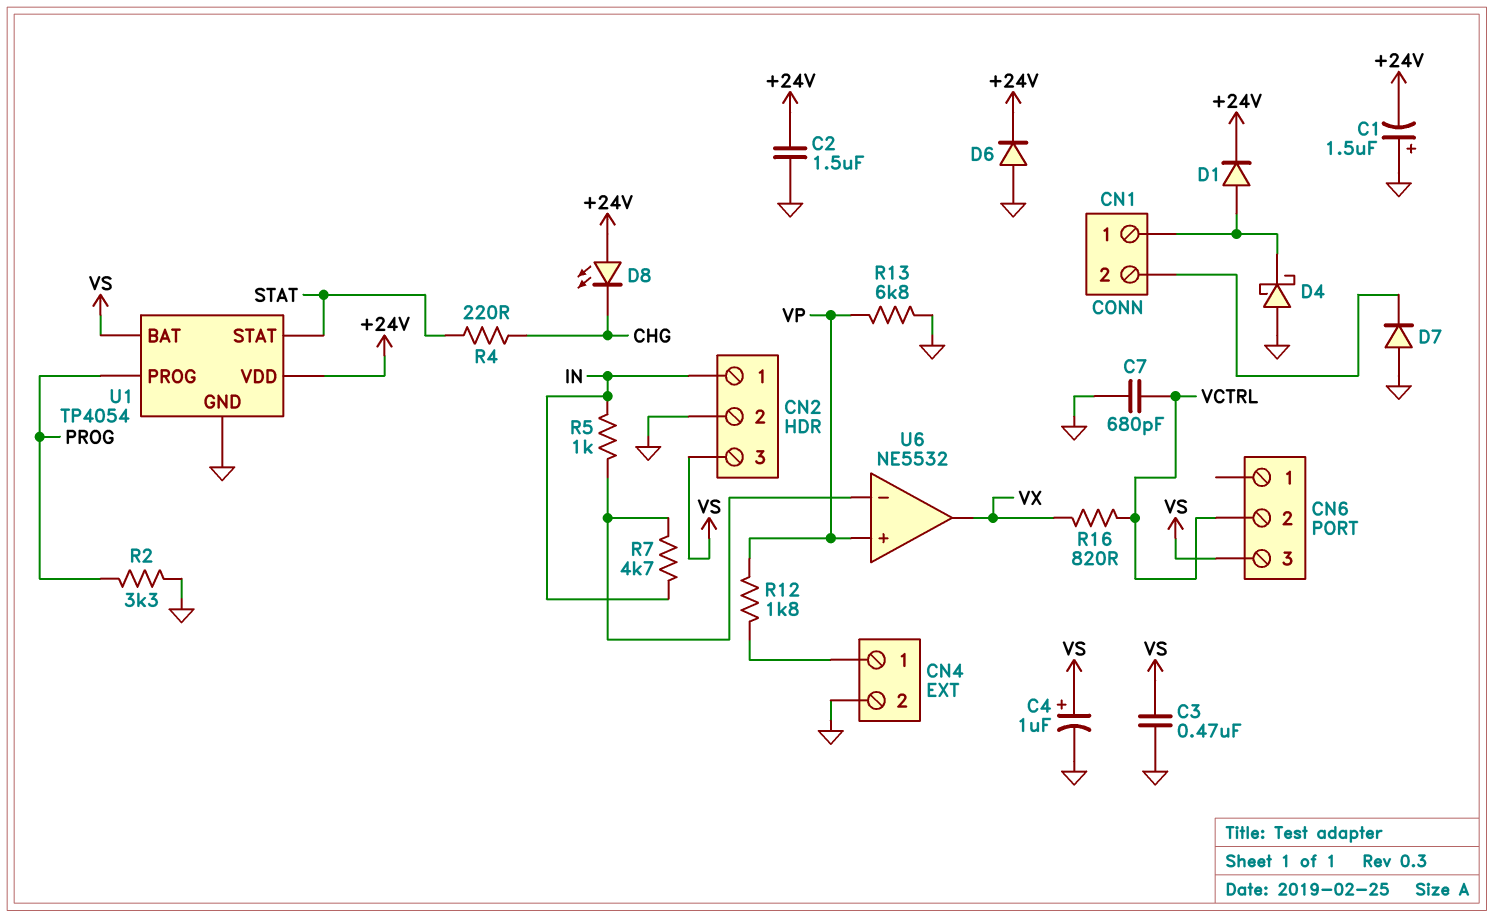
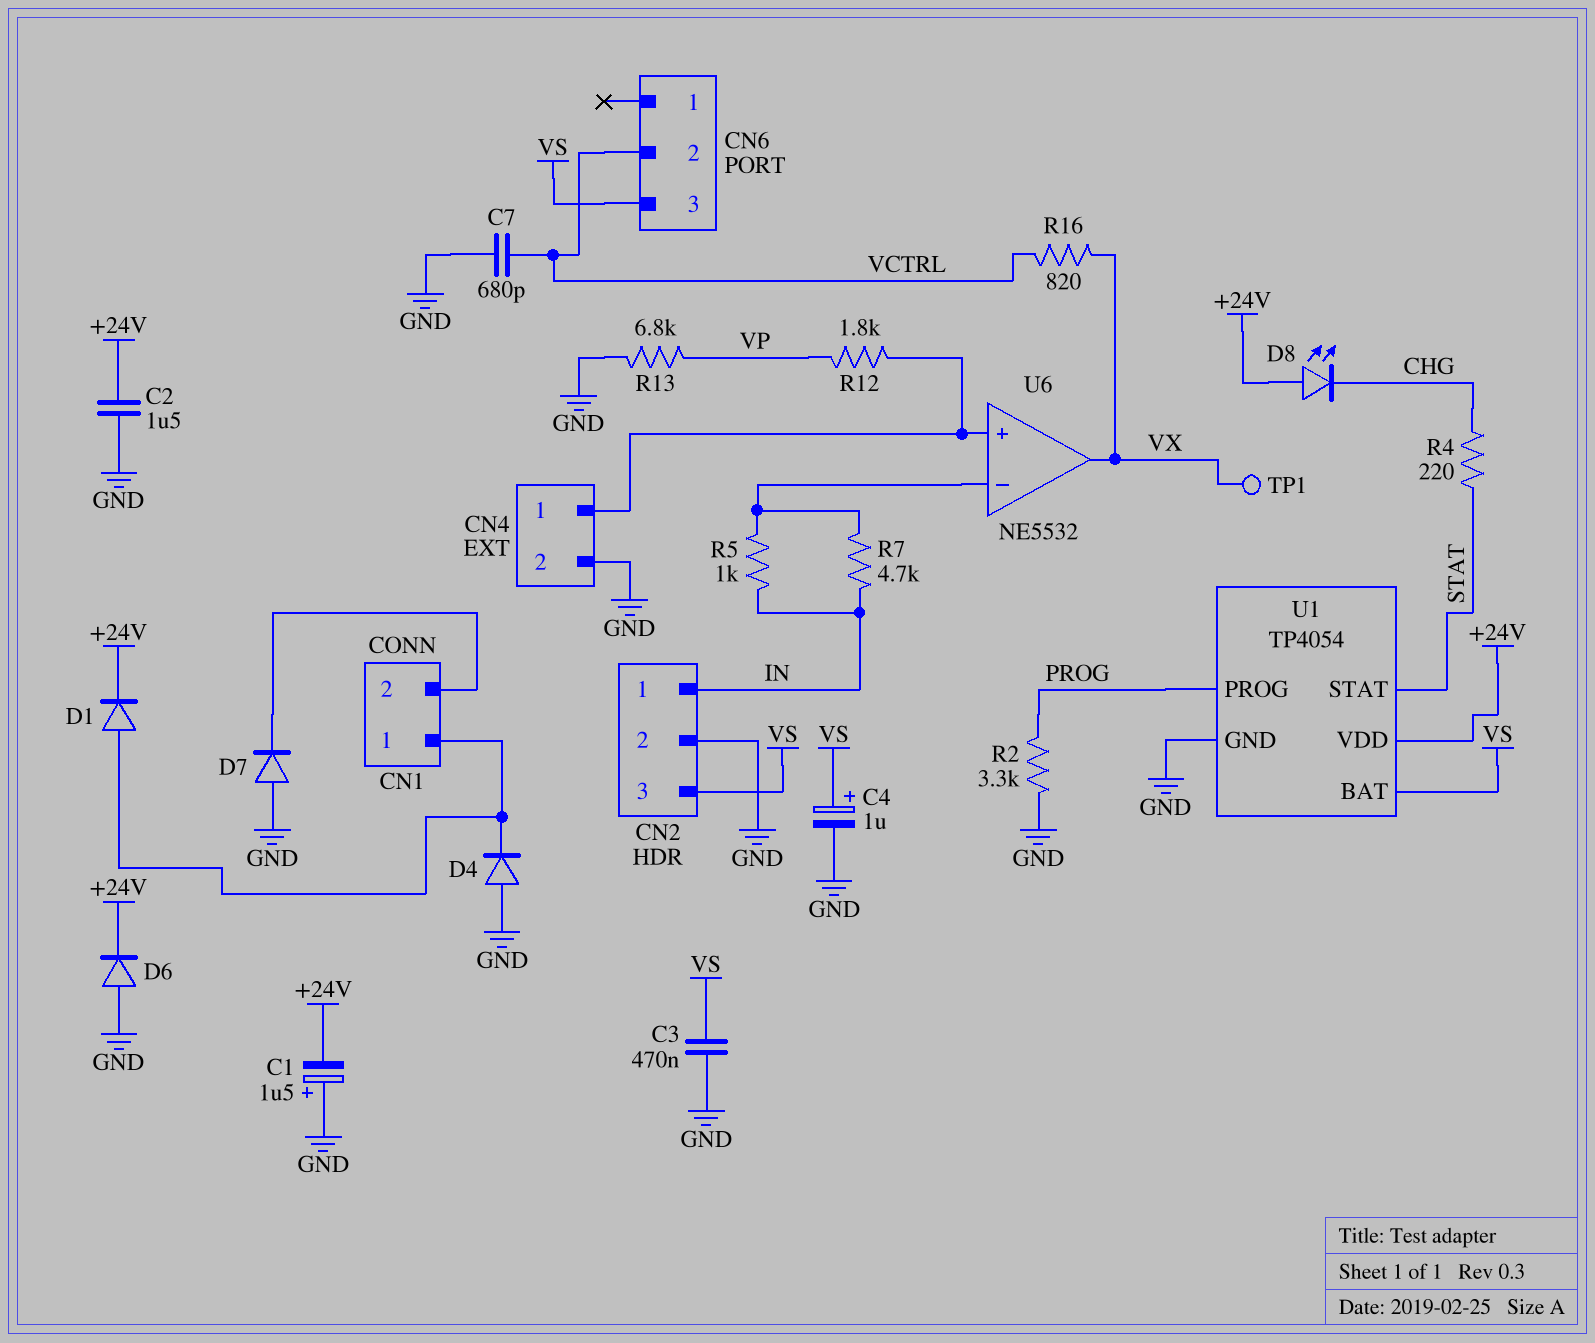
D4: schottky (A GND, K CN1/1) -> diode (A GND, K CN1/1)
TP1: none -> test point (VX)
U6 pin in+: VP -> CN4/1

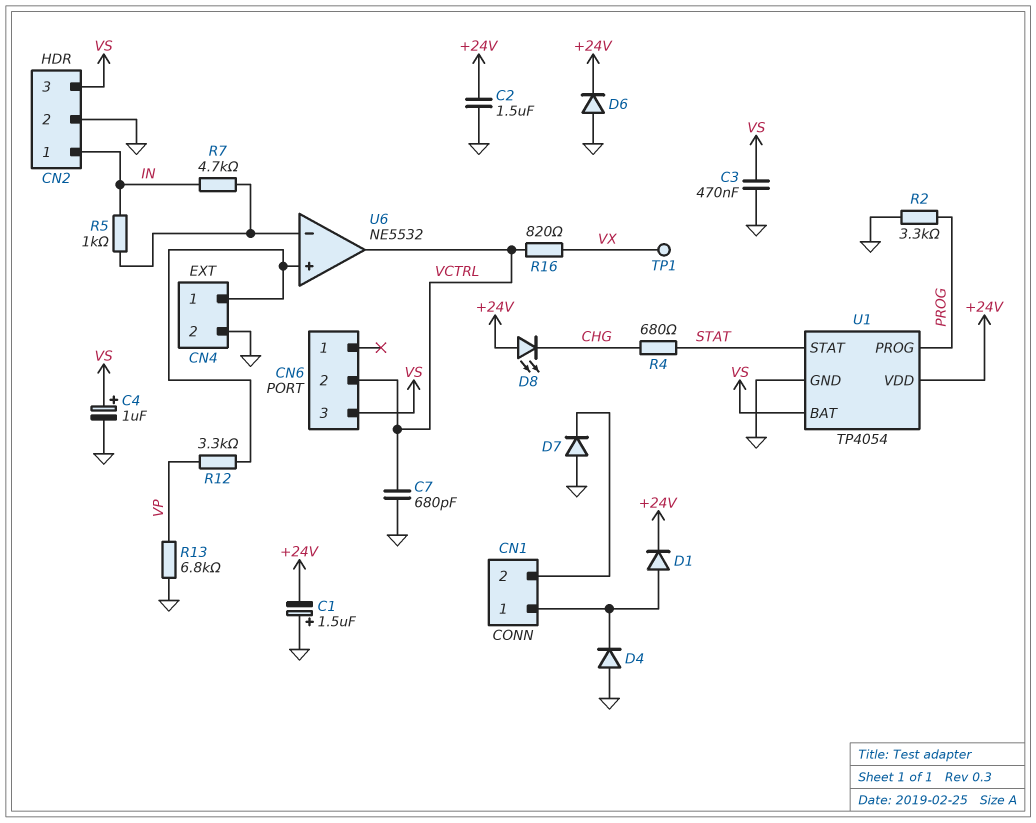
R4: 220 (CHG, STAT) -> 680 (CHG, STAT)
R12: 1.8k (CN4/1, VP) -> 3.3k (CN4/1, VP)
U6 pin out: VX -> VCTRL

